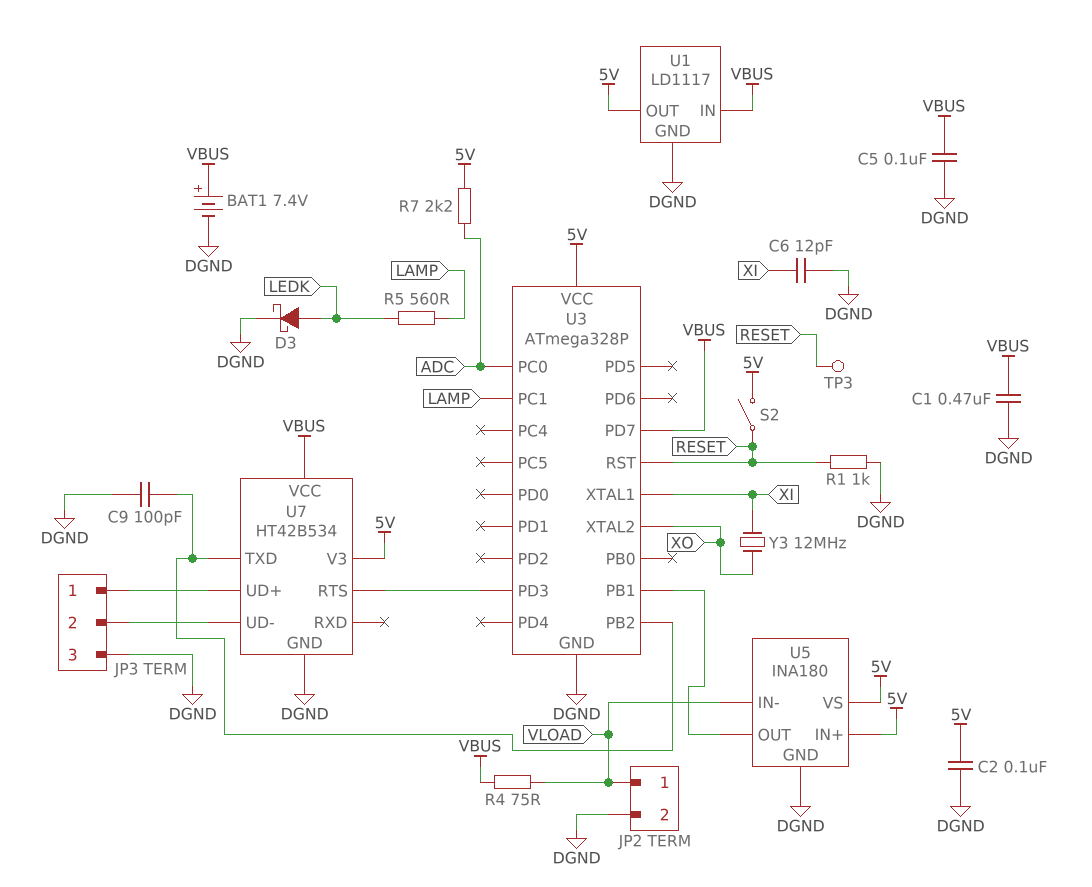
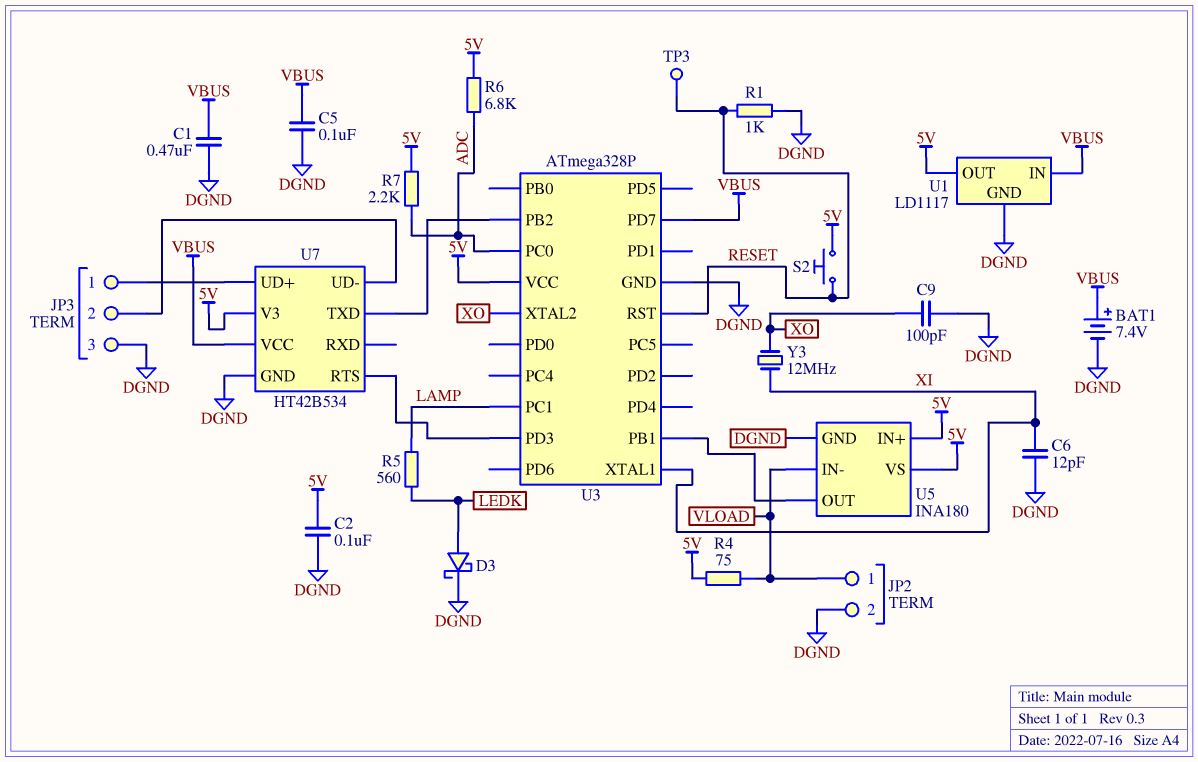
C9: 100pF (DGND, U3/PB2) -> 100pF (DGND, XO)
R4: 75 (VBUS, VLOAD) -> 75 (5V, VLOAD)
R6: none -> 6.8k (5V, ADC)
S2: switch (5V, RESET) -> button (5V, RESET)

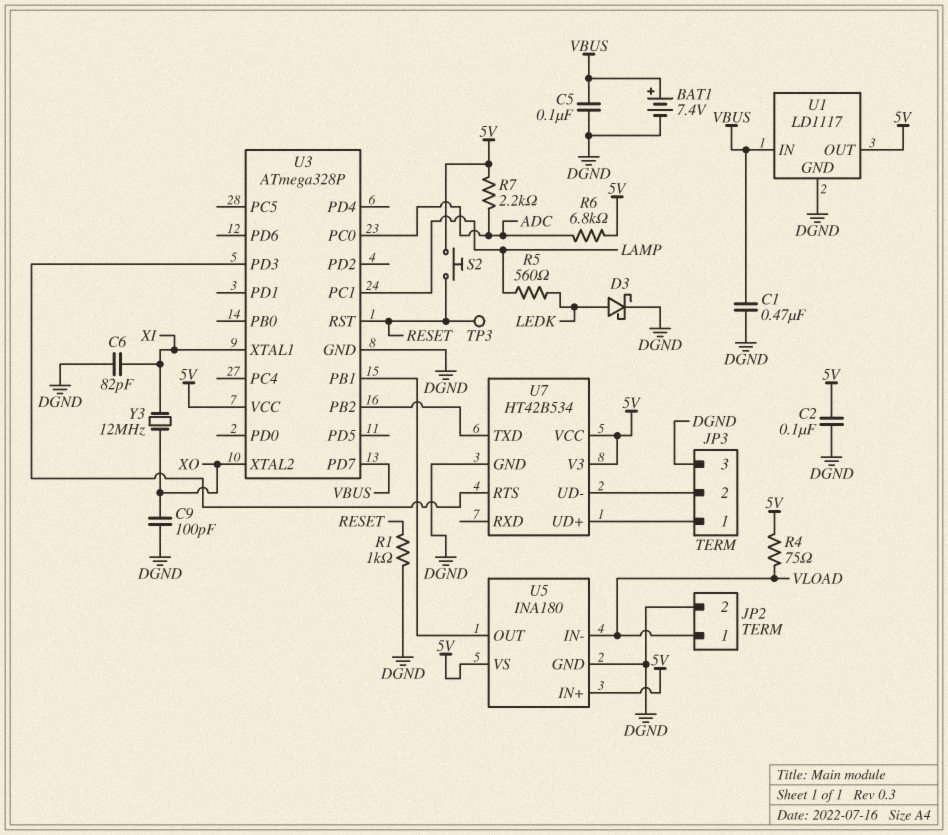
C6: 12pF (DGND, XI) -> 82pF (DGND, XI)
U7 pin VCC: VBUS -> 5V

